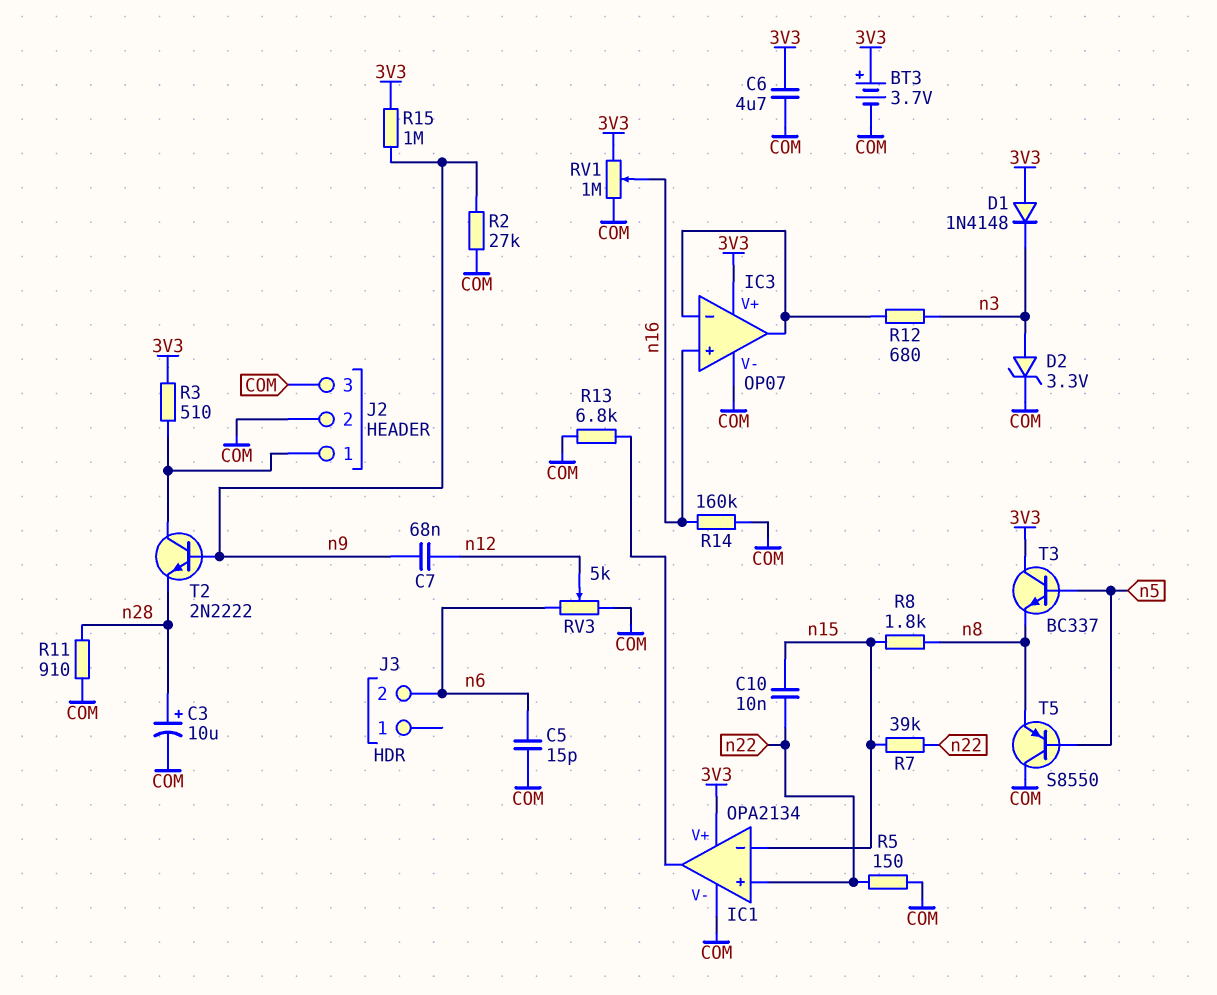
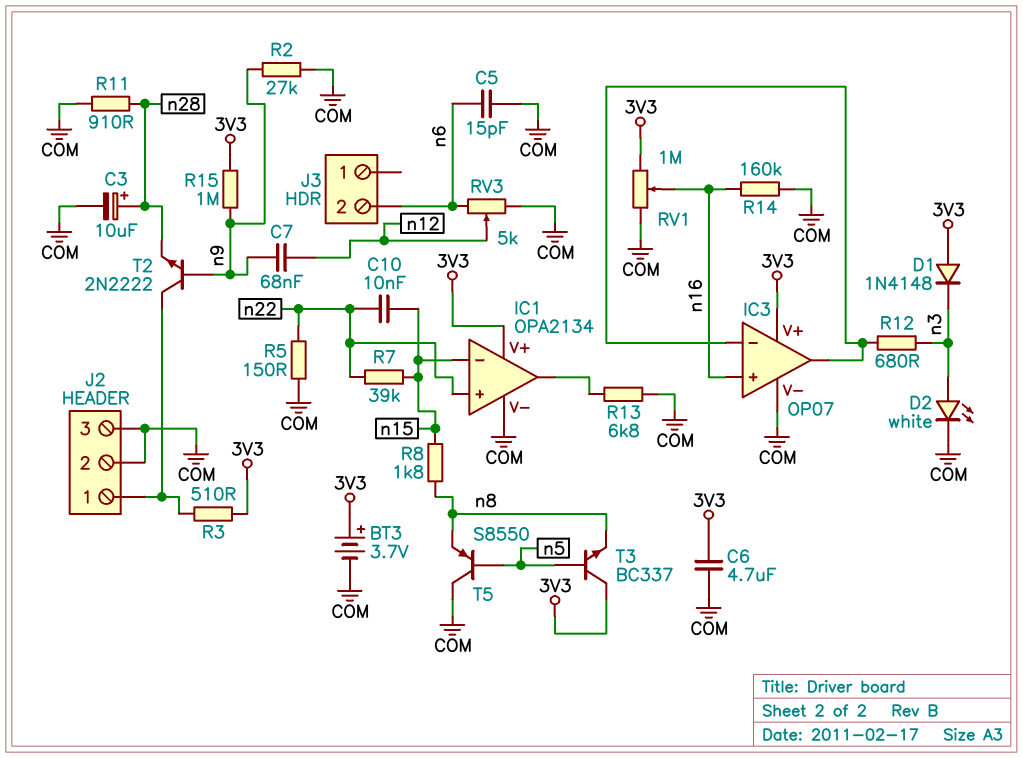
D2: zener 3.3V (A n3, K COM) -> LED white (A n3, K COM)

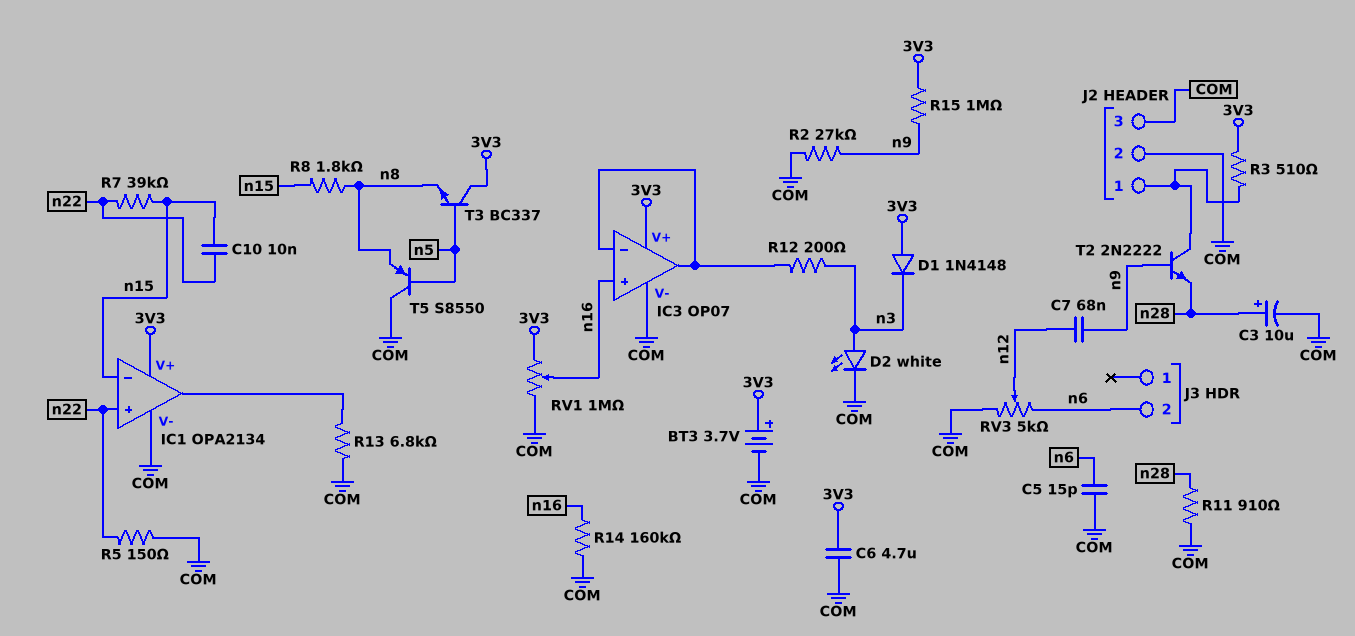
R12: 680 (IC3/in-, n3) -> 200 (IC3/in-, n3)

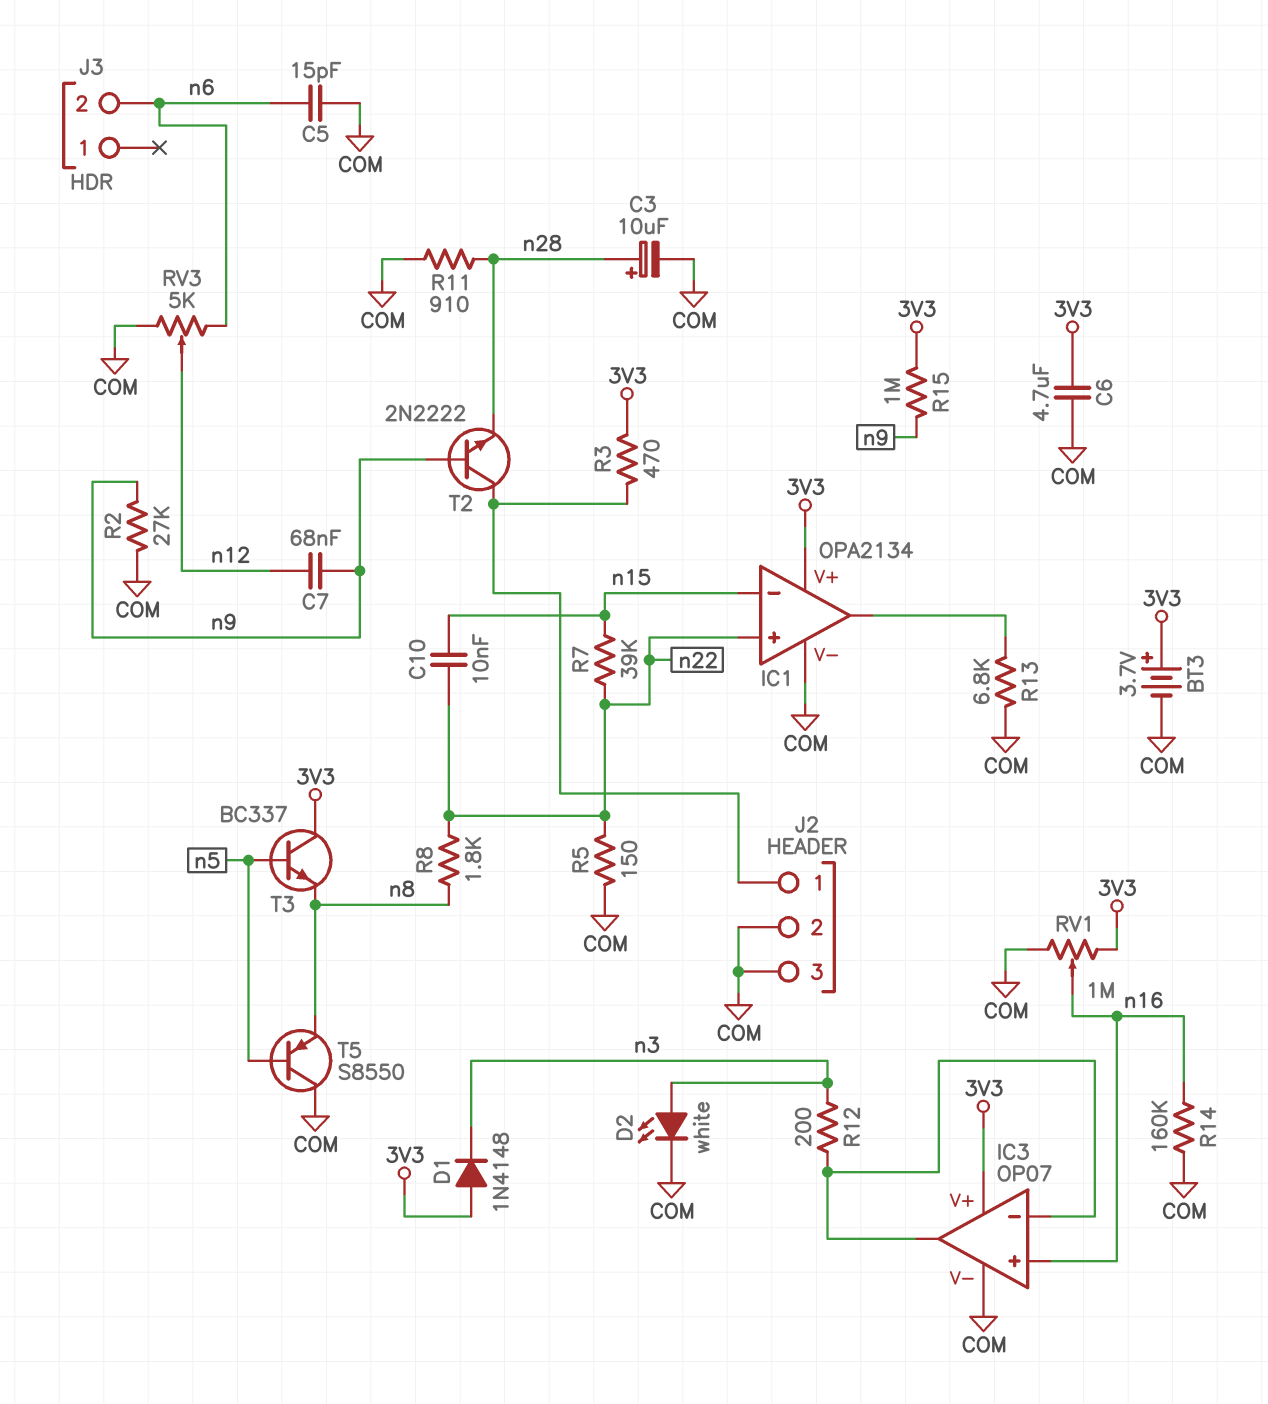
R3: 510 (3V3, J2/1) -> 470 (3V3, J2/1)
R8: 1.8k (n8, n15) -> 1.8k (n8, n22)

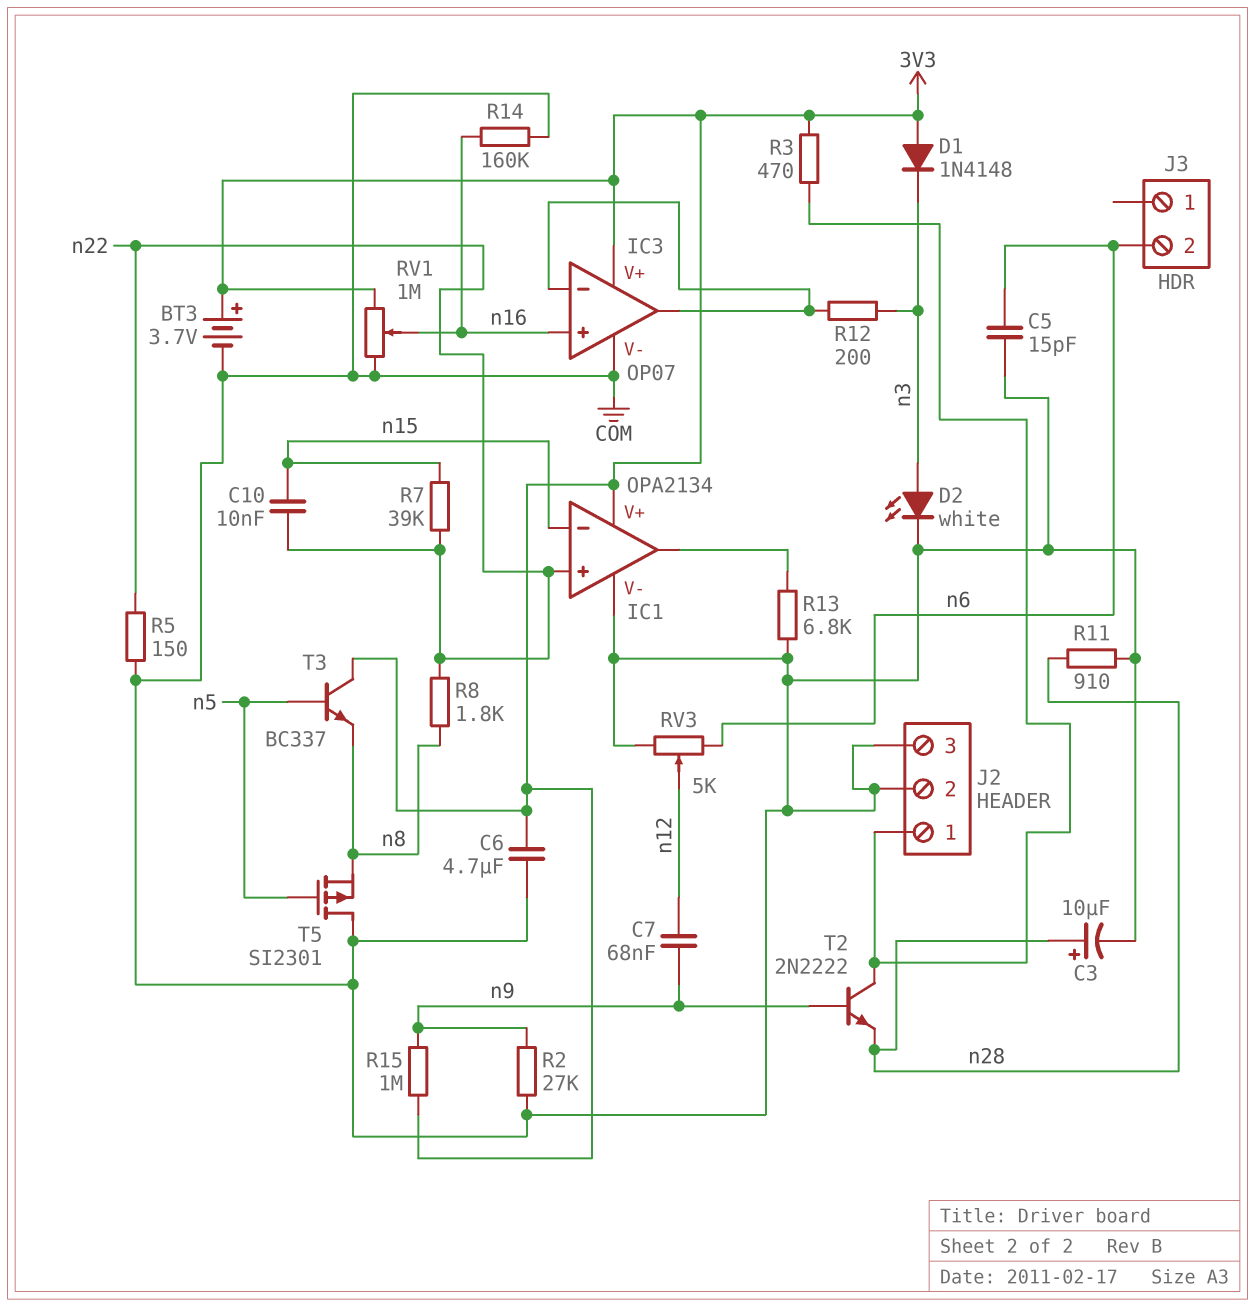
T5: PNP S8550 (B n5, C COM, E n8) -> PMOS SI2301 (G n5, D COM, S n8)

